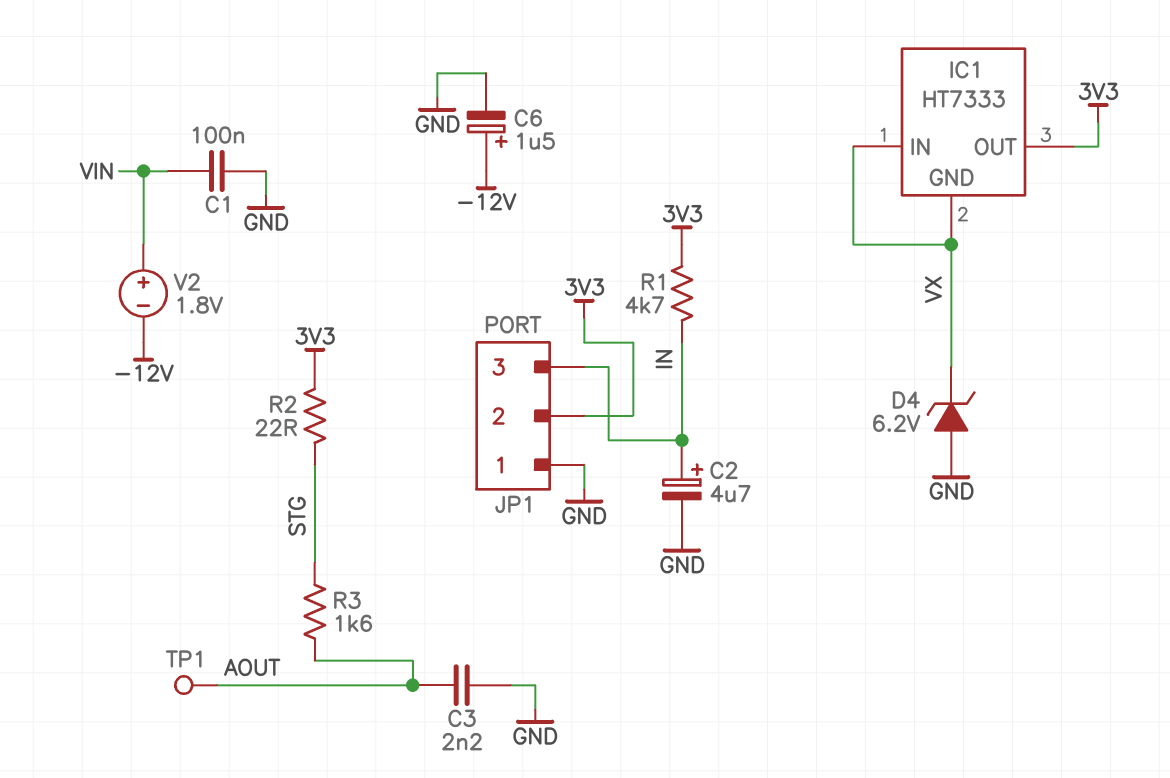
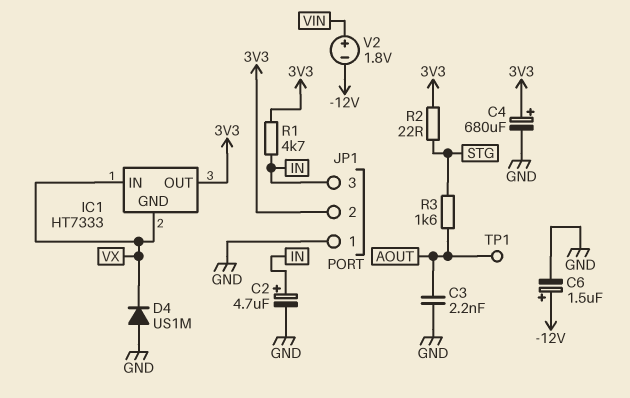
C1: 100nF (GND, VIN) -> none
C4: none -> 680uF (plus 3V3, minus GND)
D4: zener 6.2V (A GND, K VX) -> diode US1M (A GND, K VX)

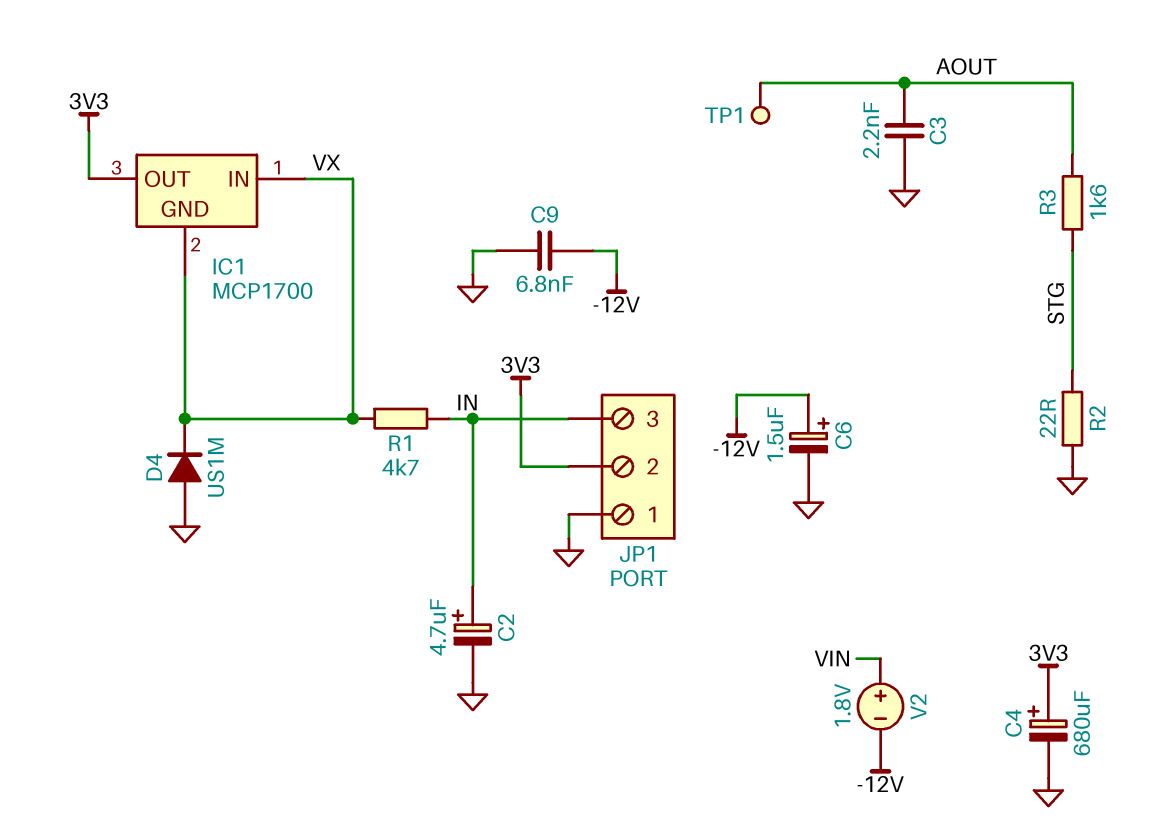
C9: none -> 6.8nF (-12V, GND)
IC1: HT7333 -> MCP1700
R1: 4.7k (3V3, IN) -> 4.7k (IN, VX)
R2: 22 (3V3, STG) -> 22 (GND, STG)

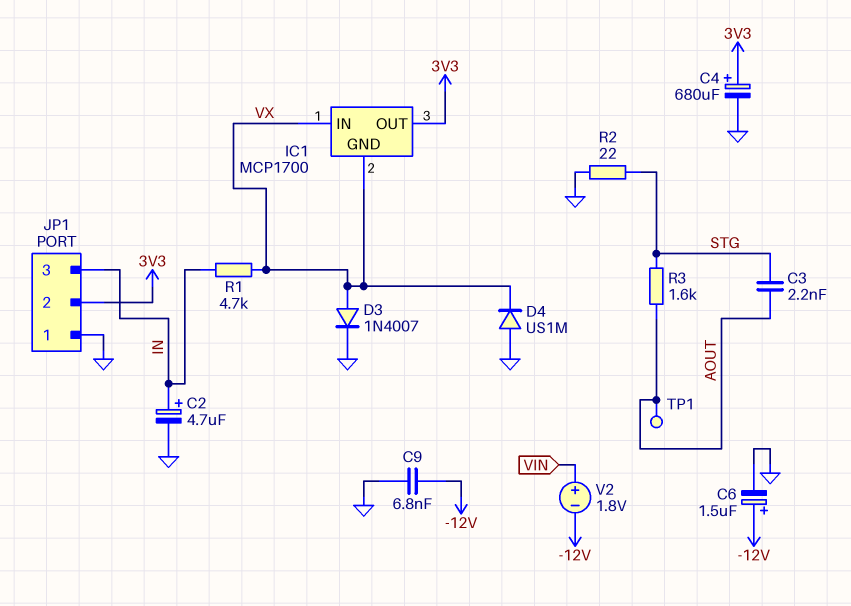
C3: 2.2nF (AOUT, GND) -> 2.2nF (AOUT, STG)
D3: none -> diode 1N4007 (A VX, K GND)

